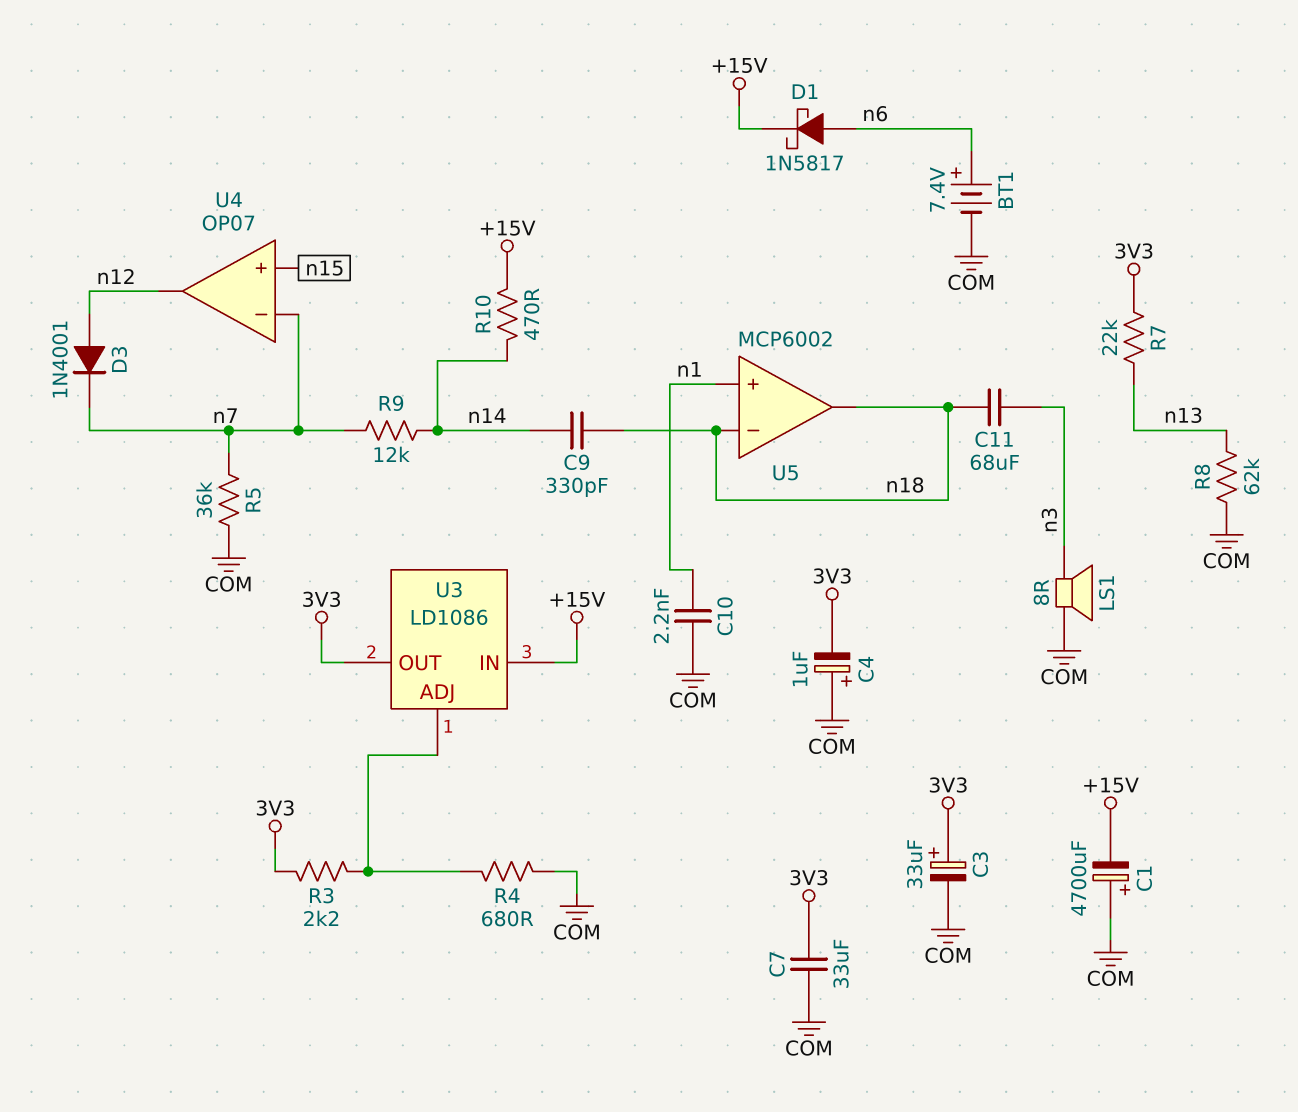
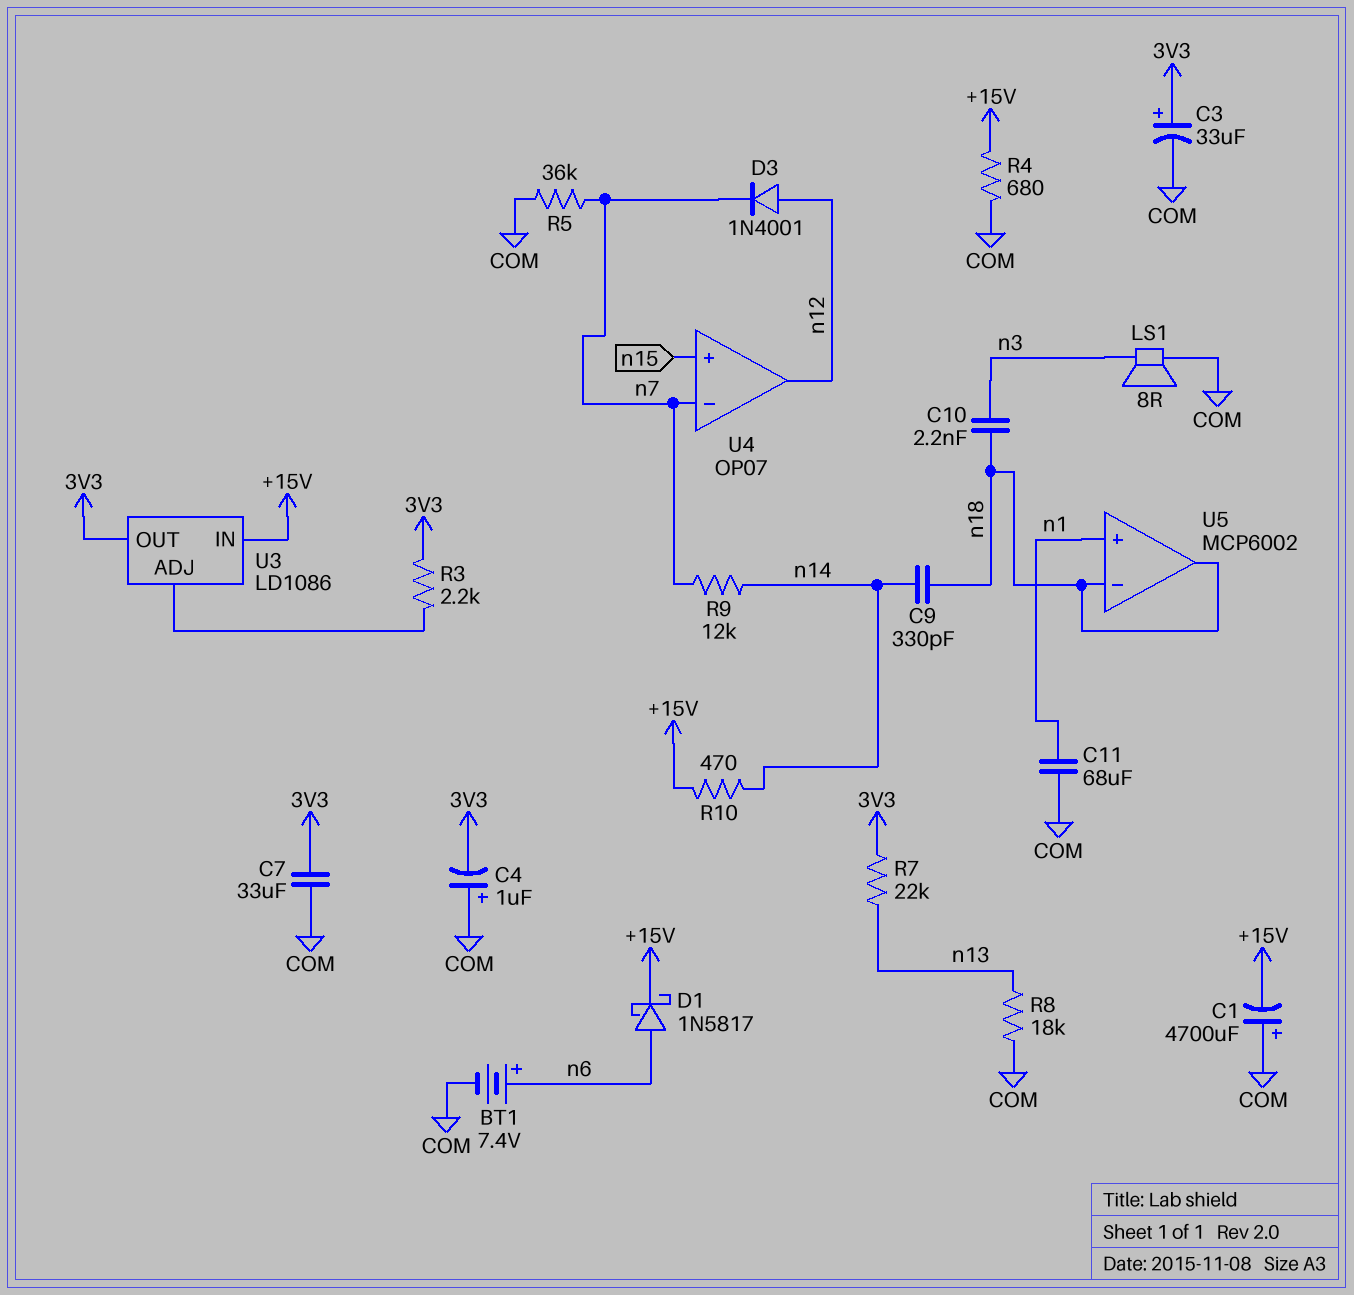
C10: 2.2nF (COM, n1) -> 2.2nF (n3, n18)
C11: 68uF (n3, n18) -> 68uF (COM, n1)
R4: 680 (COM, U3/ADJ) -> 680 (+15V, COM)
R8: 62k (COM, n13) -> 18k (COM, n13)

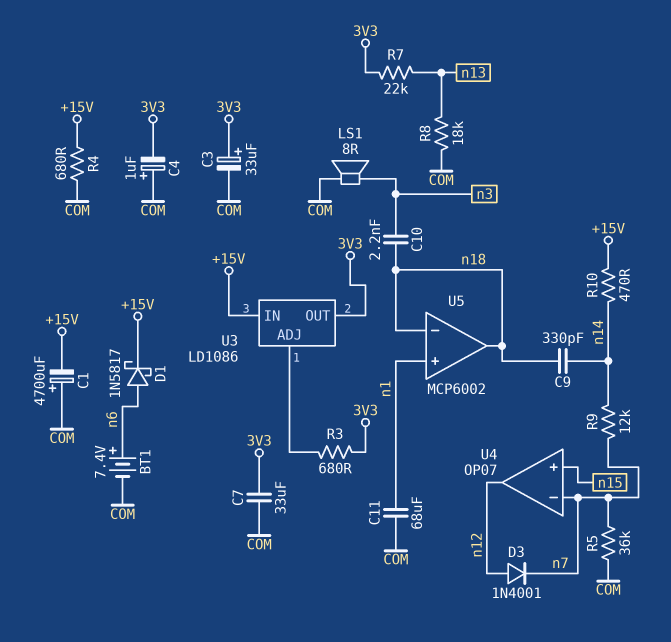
R3: 2.2k (3V3, U3/ADJ) -> 680 (3V3, U3/ADJ)

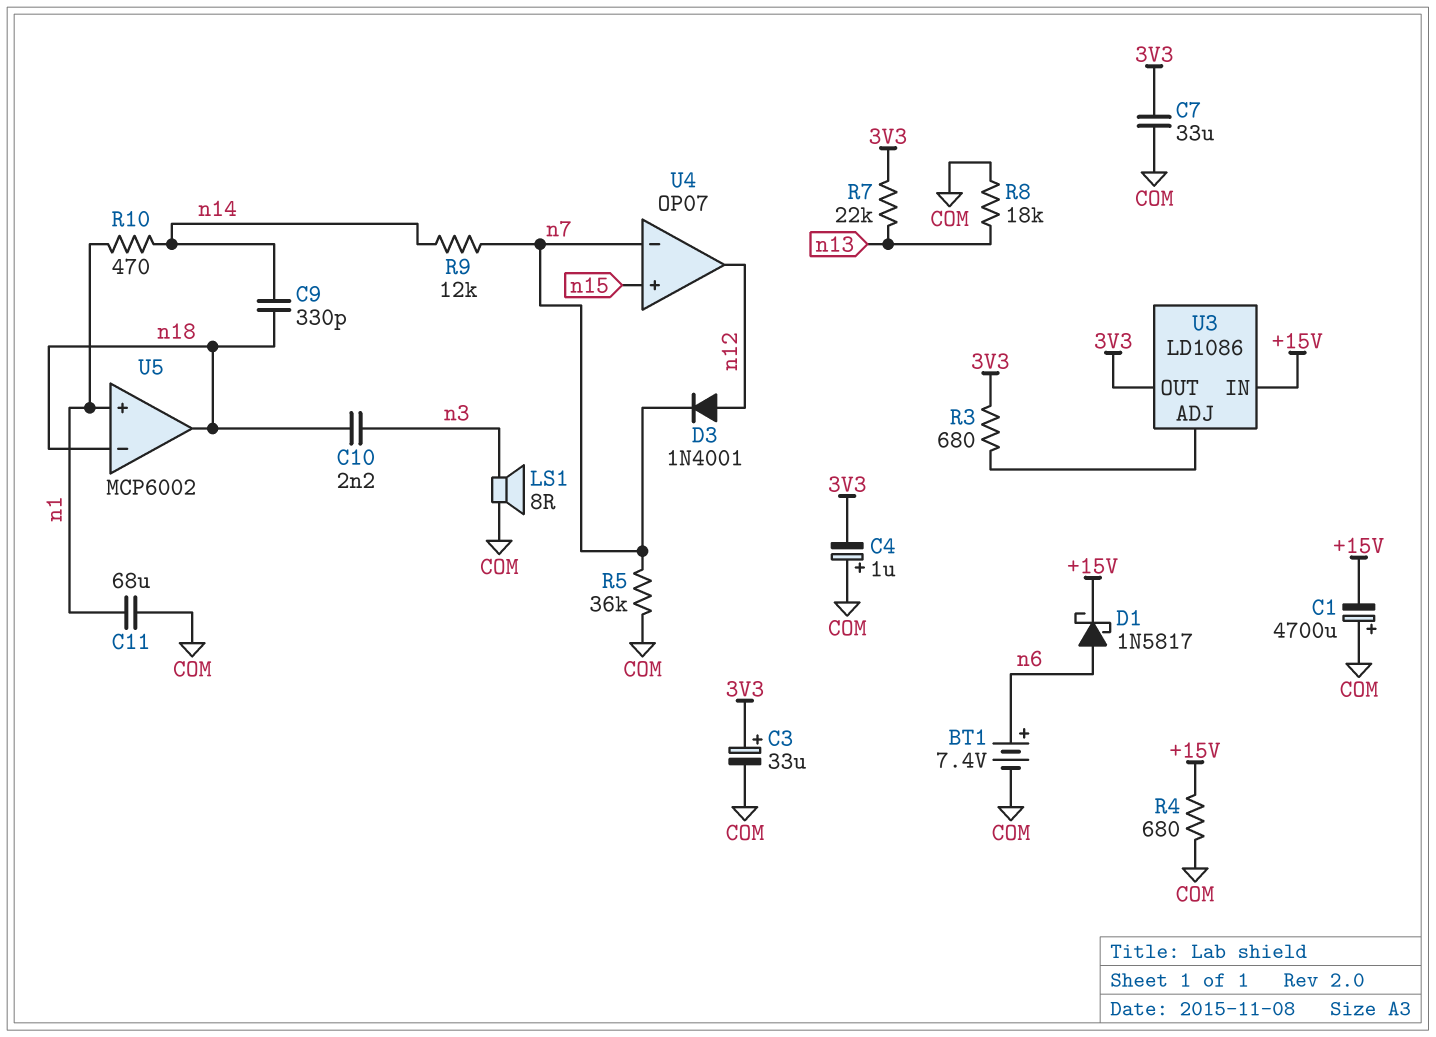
R10: 470 (+15V, n14) -> 470 (n1, n14)

